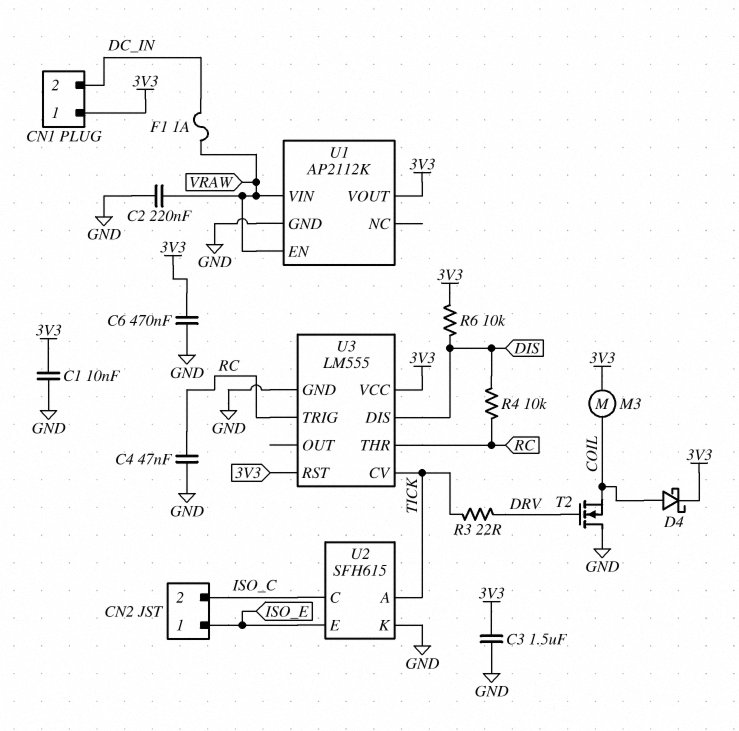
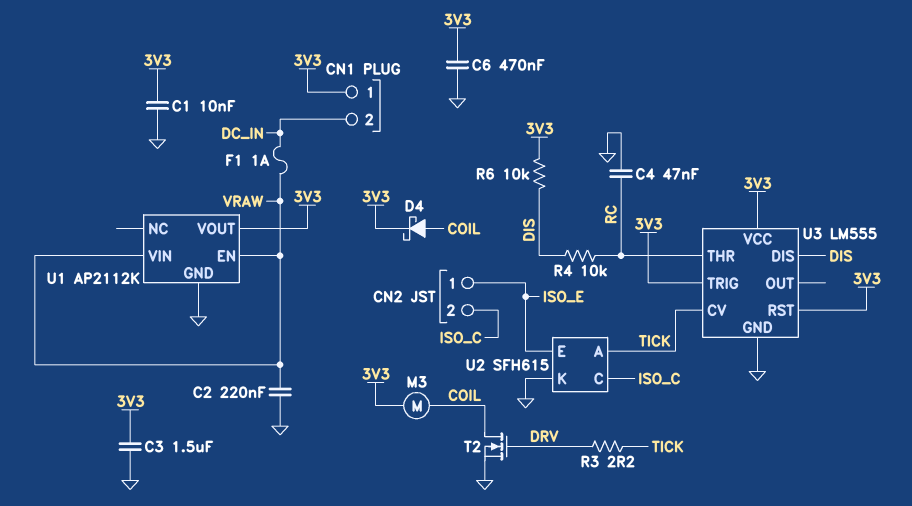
R3: 22 (DRV, TICK) -> 2.2 (DRV, TICK)
T2: NMOS (G DRV, D GND, S COIL) -> NMOS (G DRV, D COIL, S GND)
U3 pin TRIG: RC -> 3V3

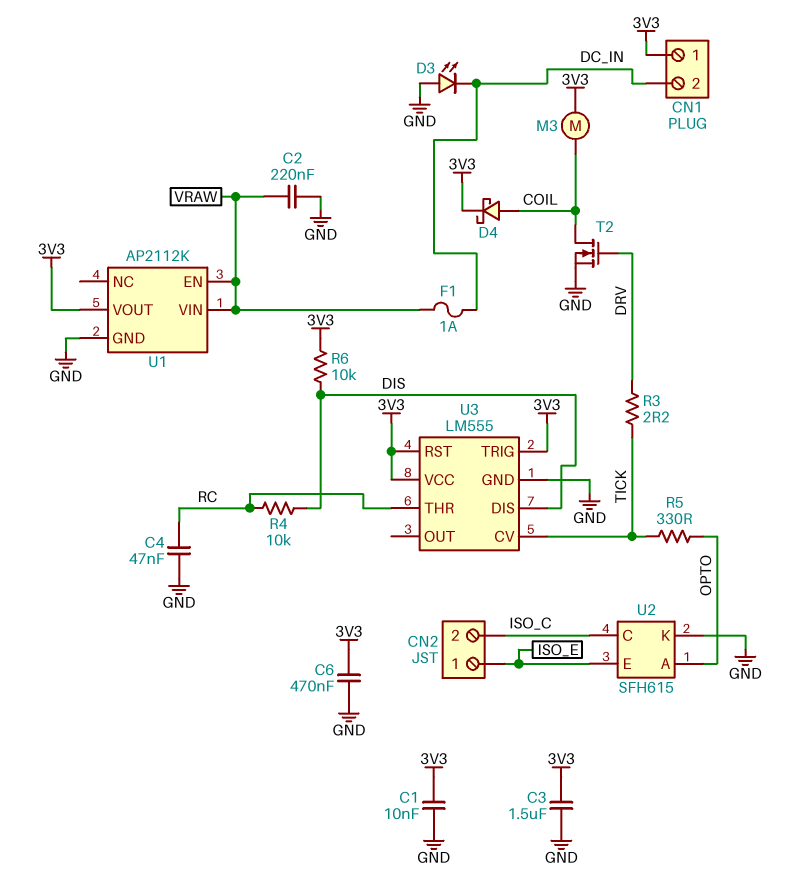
D3: none -> LED (A GND, K DC_IN)
R5: none -> 330 (OPTO, TICK)
U2 pin A: TICK -> OPTO

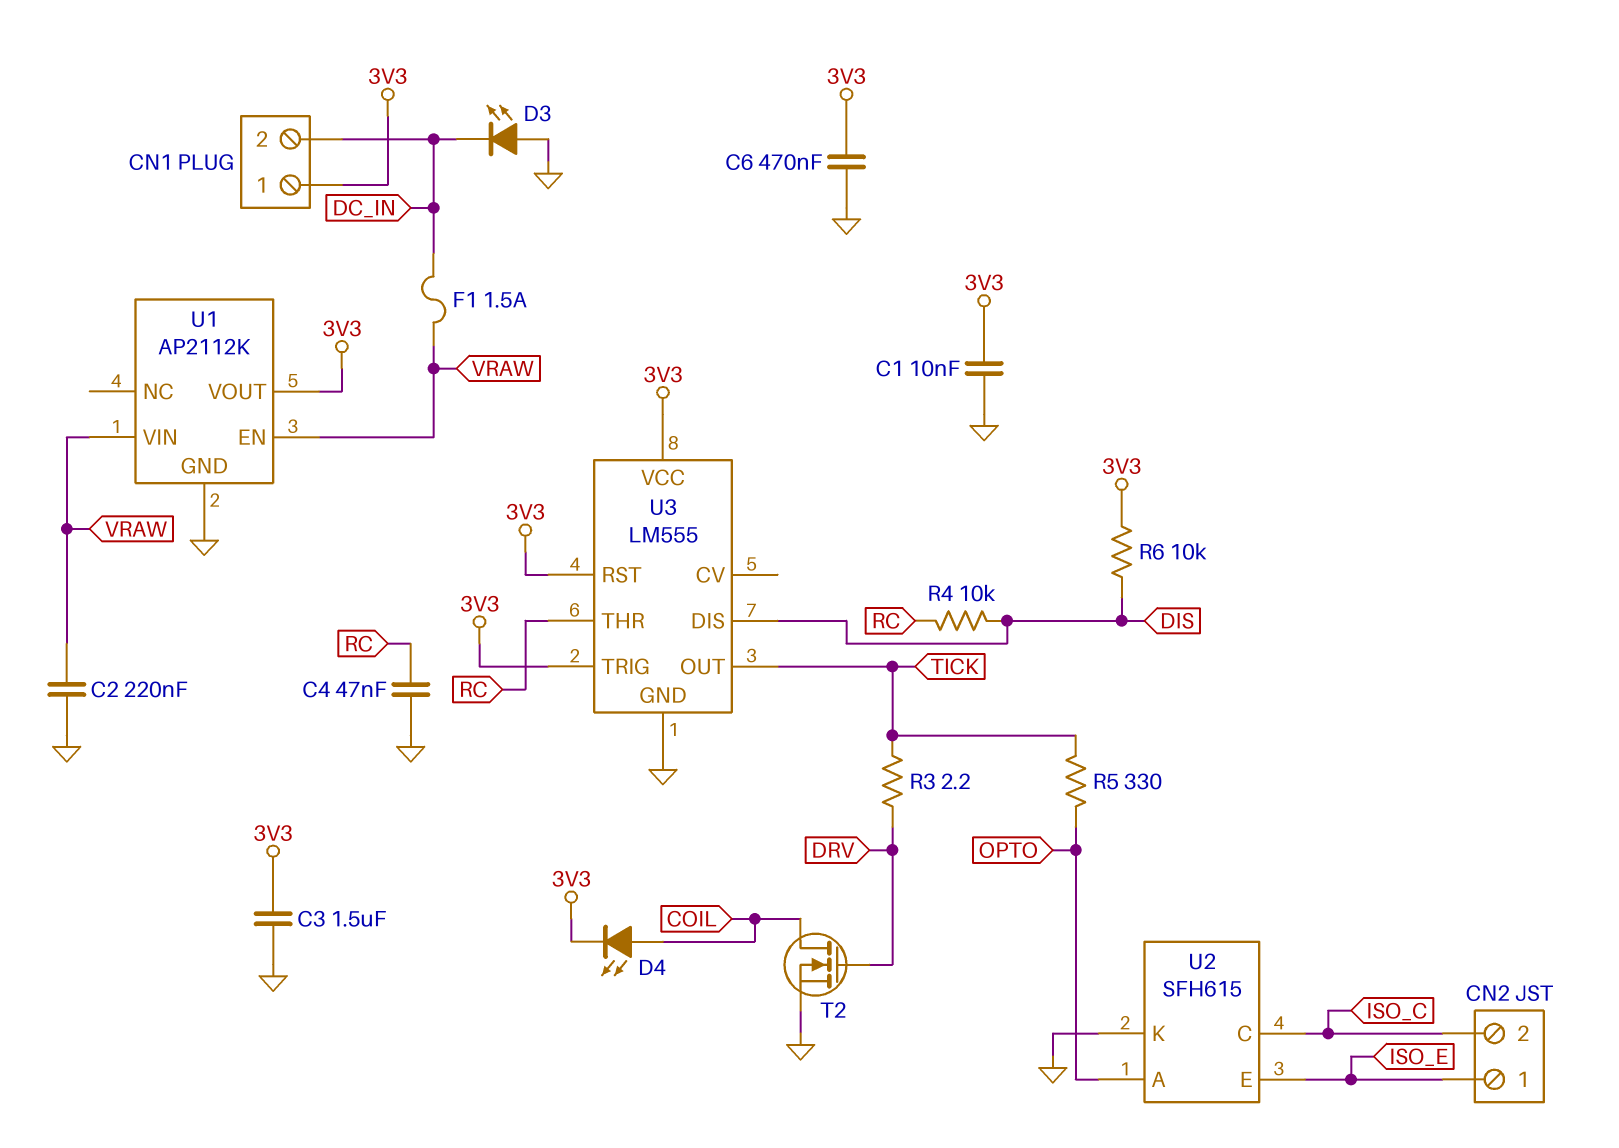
D4: schottky (A COIL, K 3V3) -> LED (A COIL, K 3V3)
F1: 1A (DC_IN, VRAW) -> 1.5A (DC_IN, VRAW)
M3: motor (3V3, COIL) -> none
U3 pin CV: TICK -> none
U3 pin OUT: none -> TICK

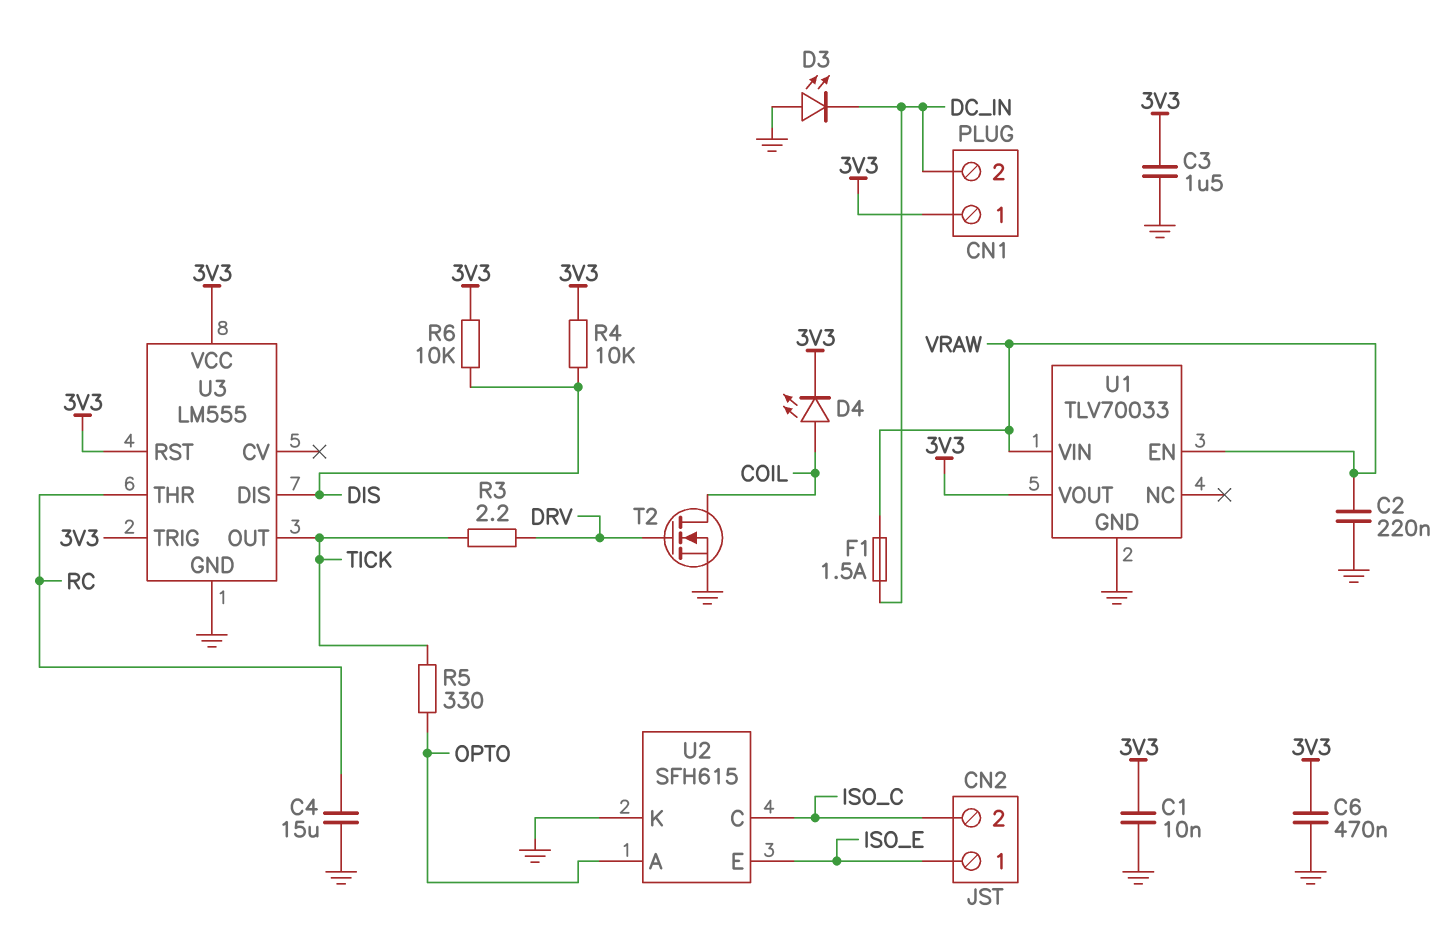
C4: 47nF (GND, RC) -> 15uF (GND, RC)
R4: 10k (DIS, RC) -> 10k (3V3, DIS)
U1: AP2112K -> TLV70033

